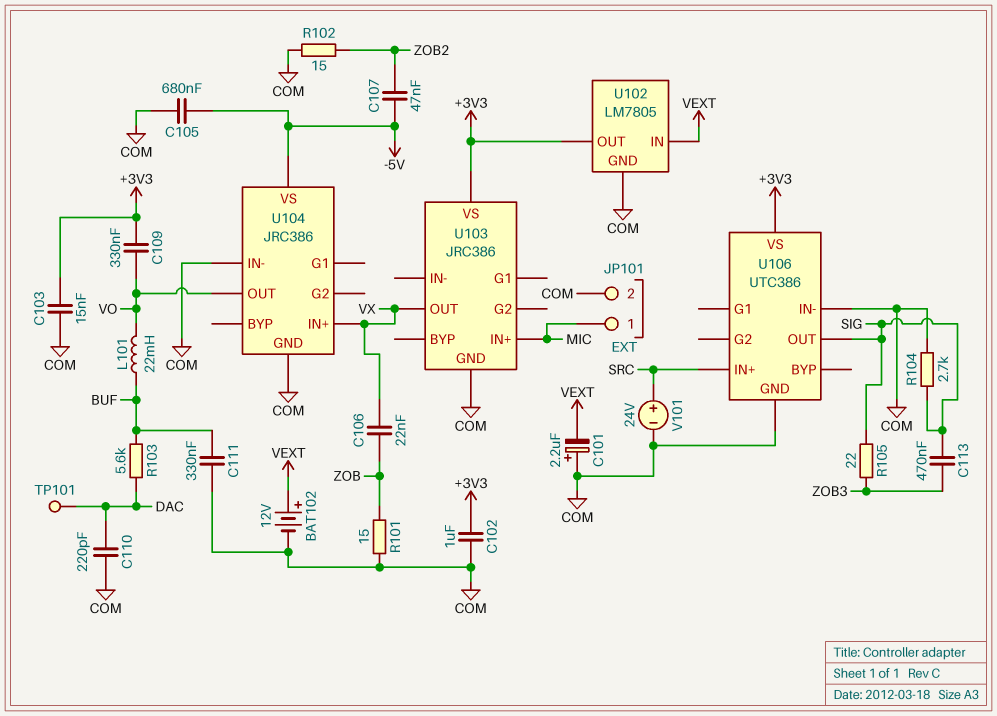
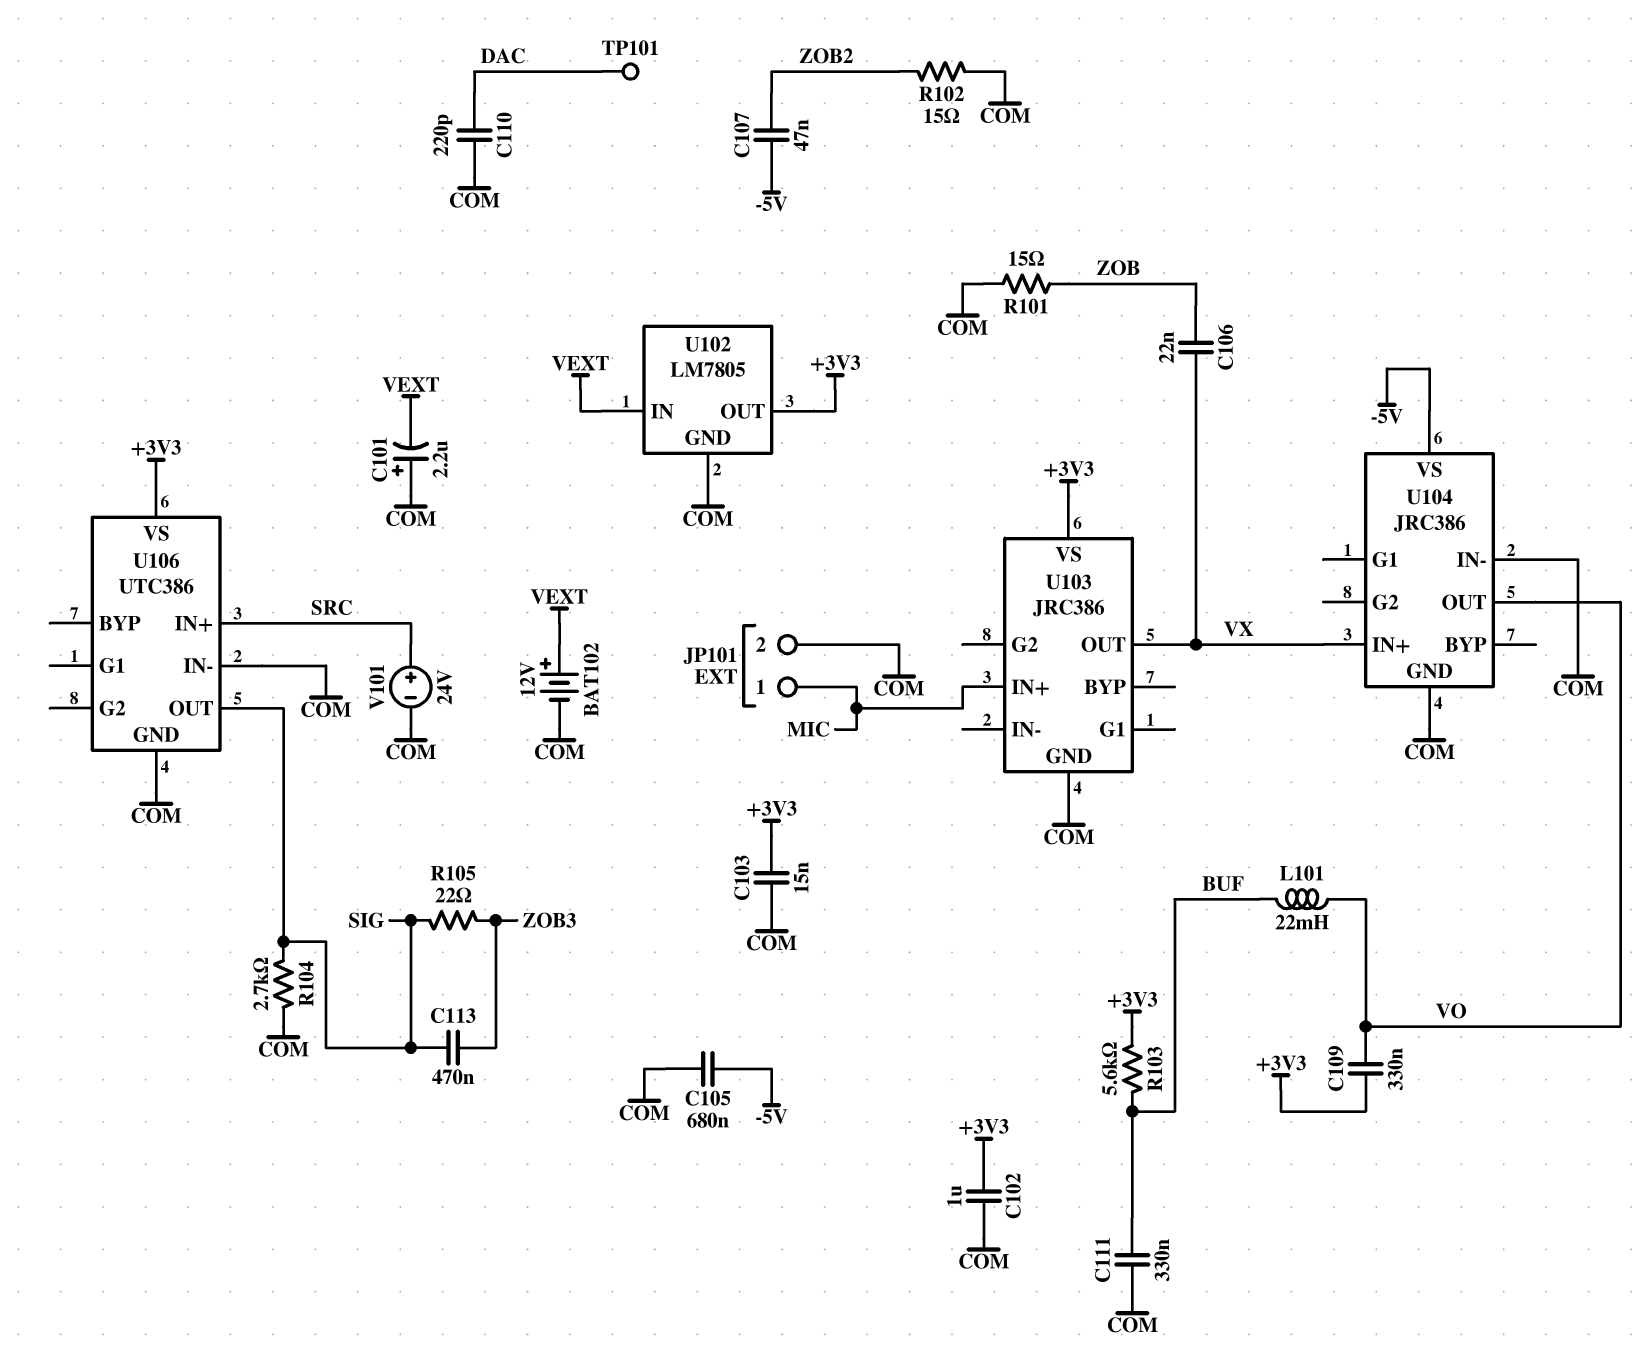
R103: 5.6k (BUF, DAC) -> 5.6k (+3V3, BUF)

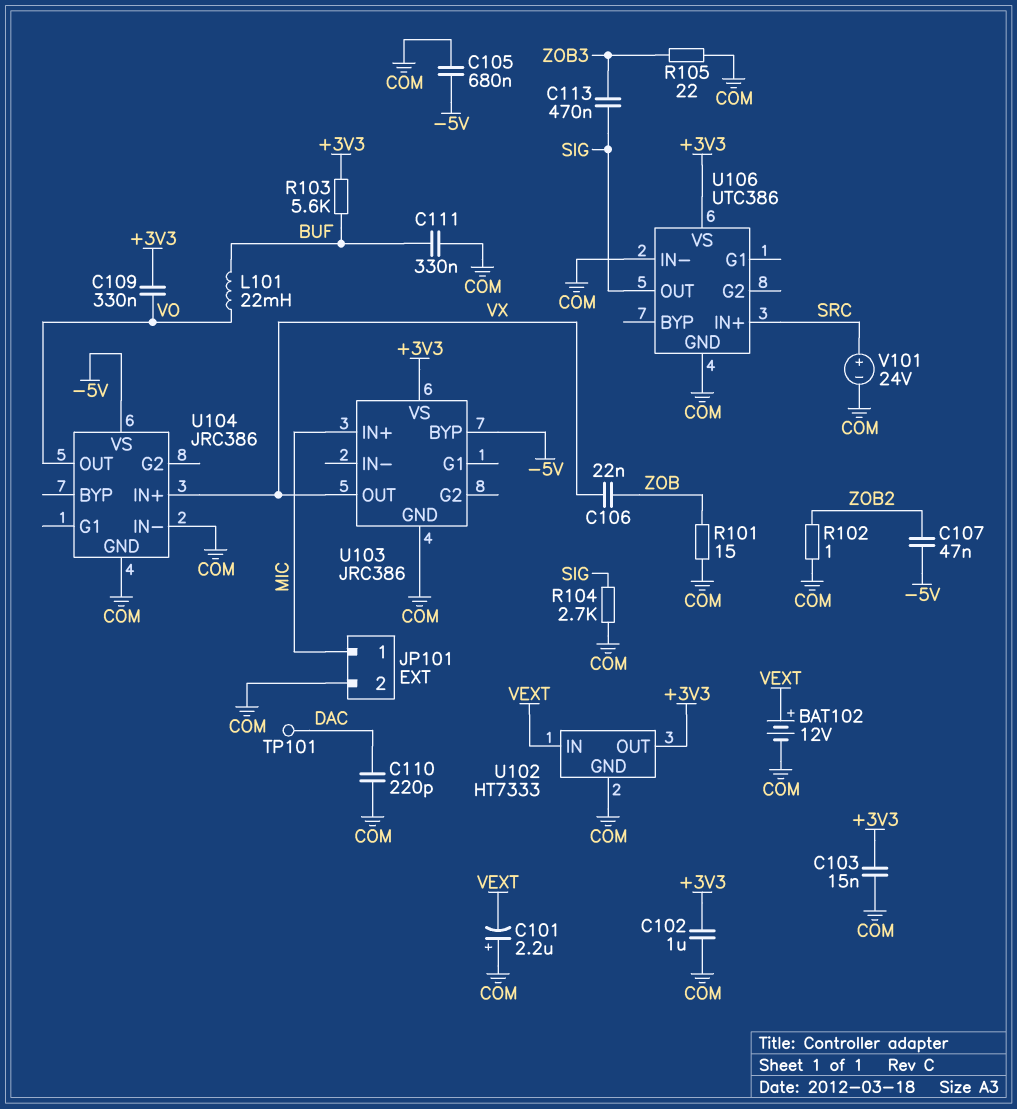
R102: 15 (COM, ZOB2) -> 1 (COM, ZOB2)
R105: 22 (SIG, ZOB3) -> 22 (COM, ZOB3)
U102: LM7805 -> HT7333
U103 pin BYP: none -> -5V

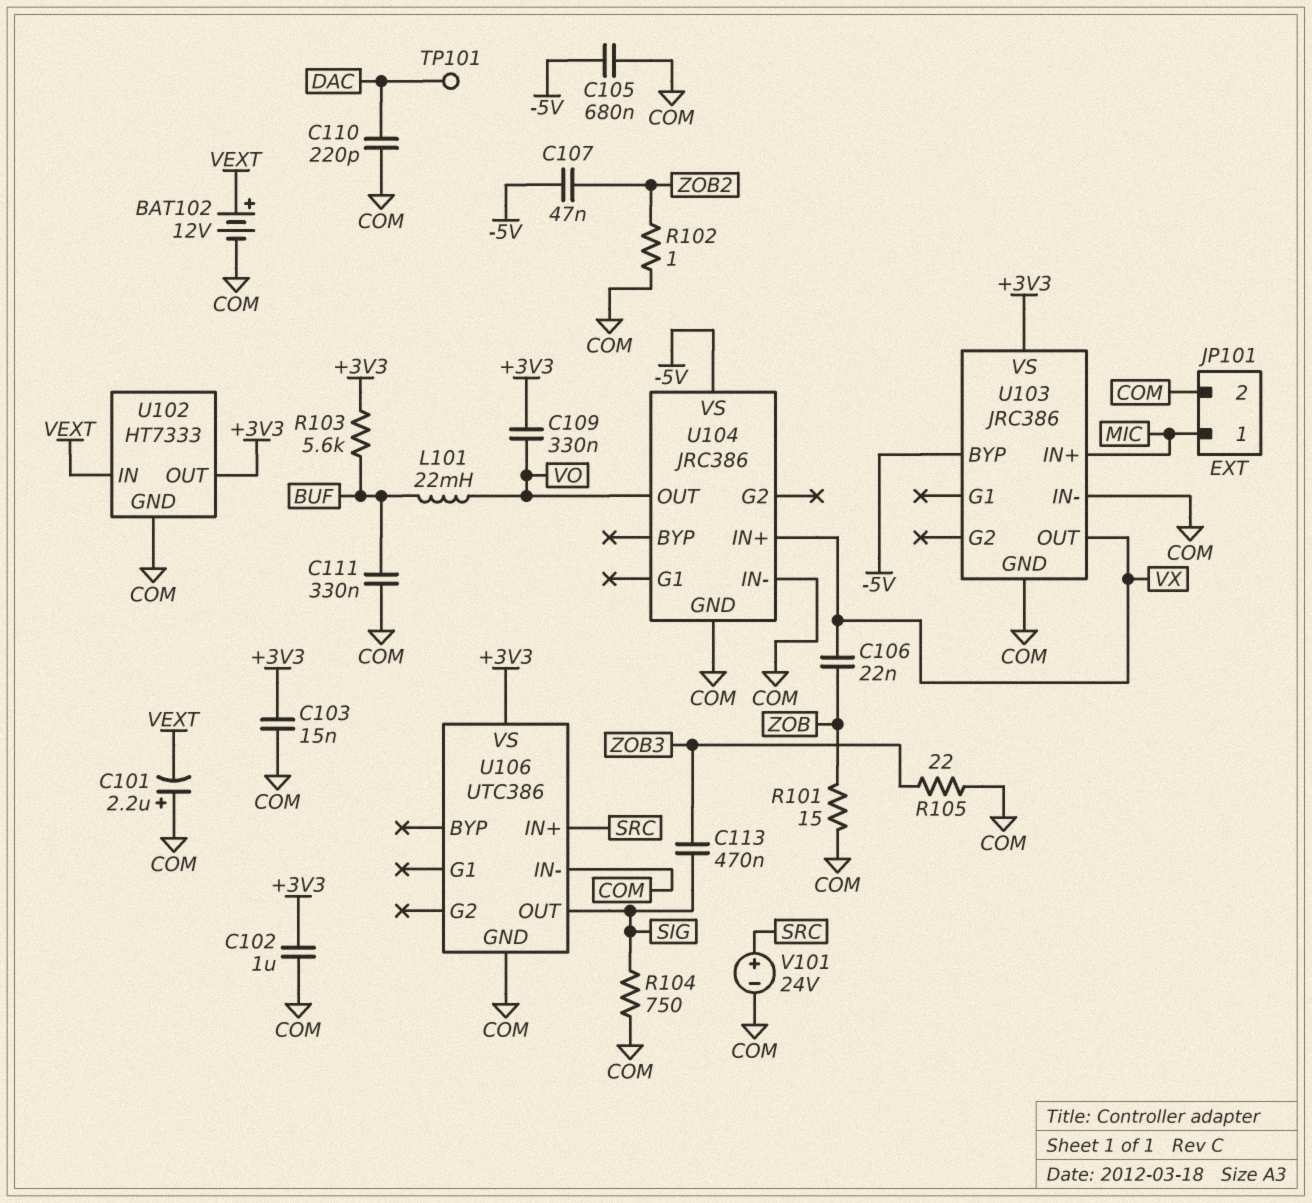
R104: 2.7k (COM, SIG) -> 750 (COM, SIG)
U103 pin IN-: none -> COM

